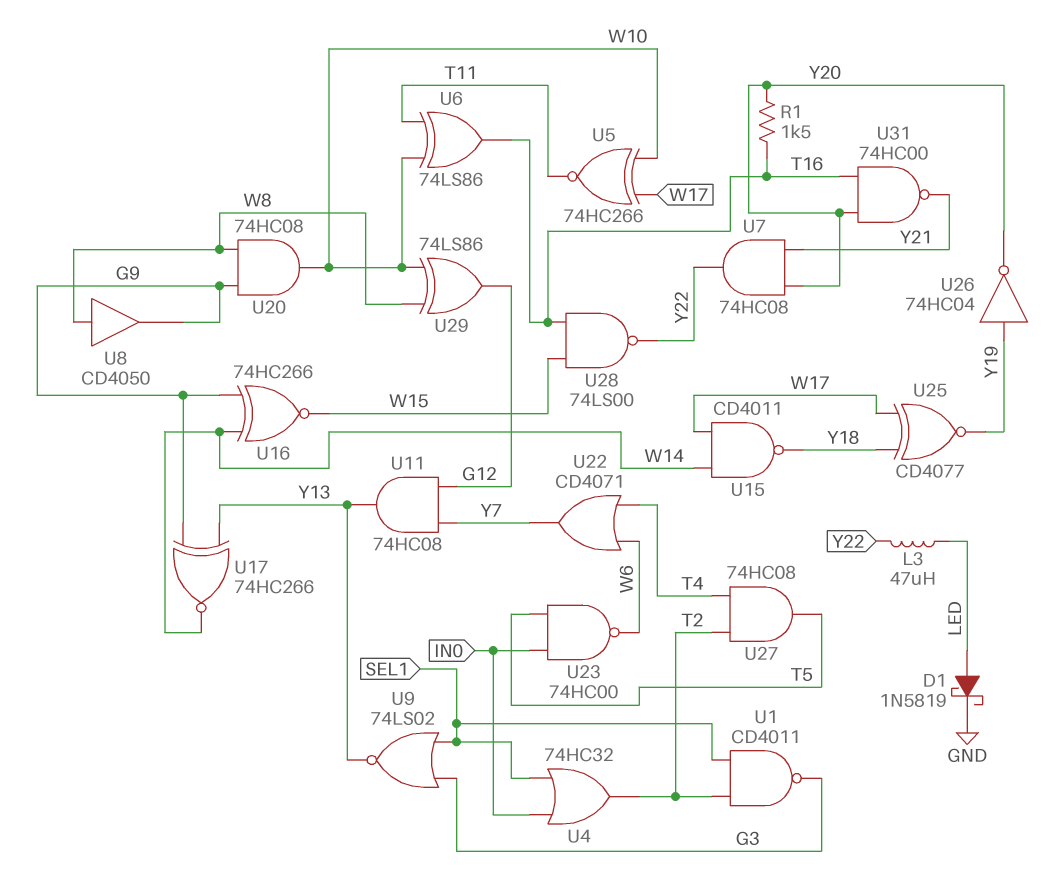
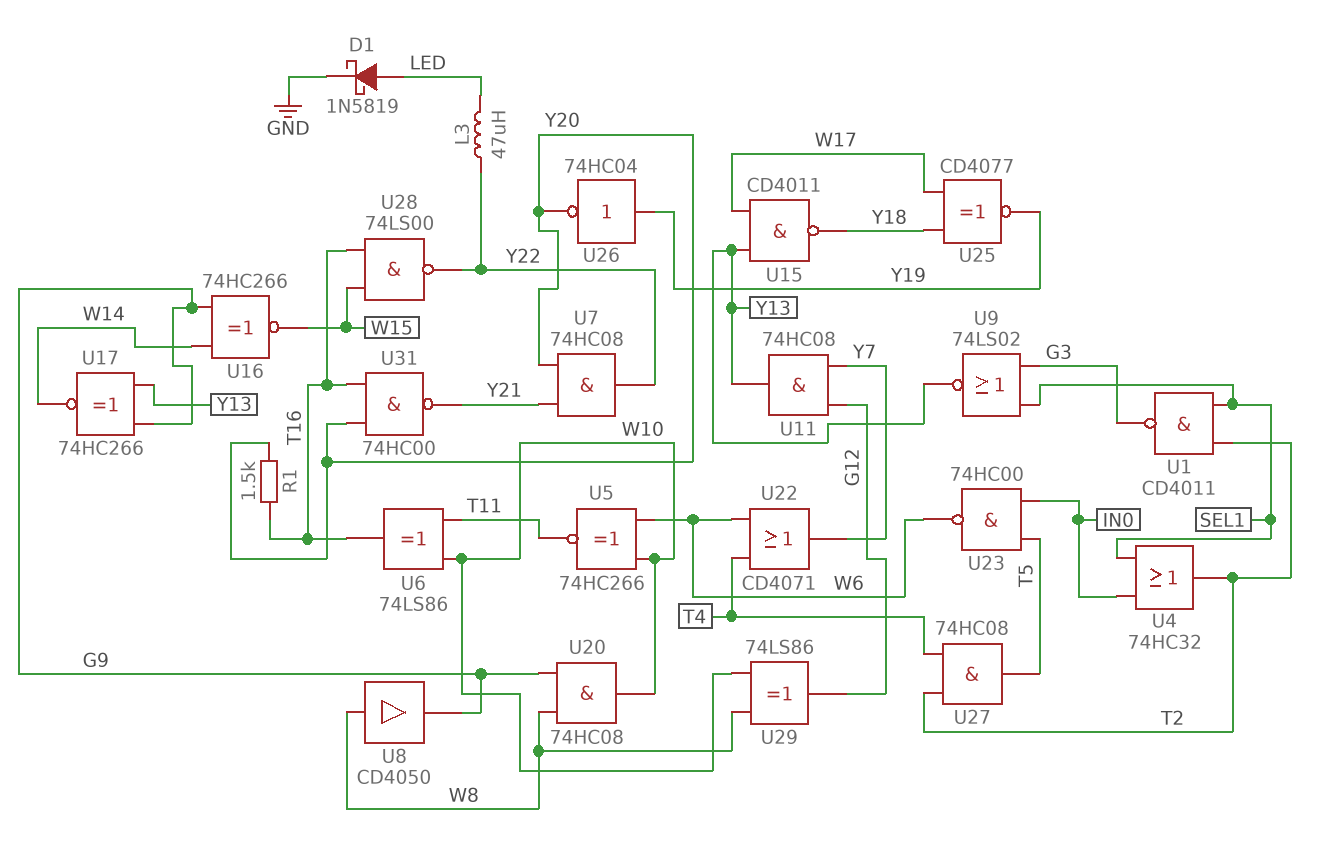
U5: XNOR 74HC266 (in W10, in W17, out T11) -> XNOR 74HC266 (in W6, in W10, out T11)
U15: NAND CD4011 (in W14, in W17, out Y18) -> NAND CD4011 (in W17, in Y13, out Y18)

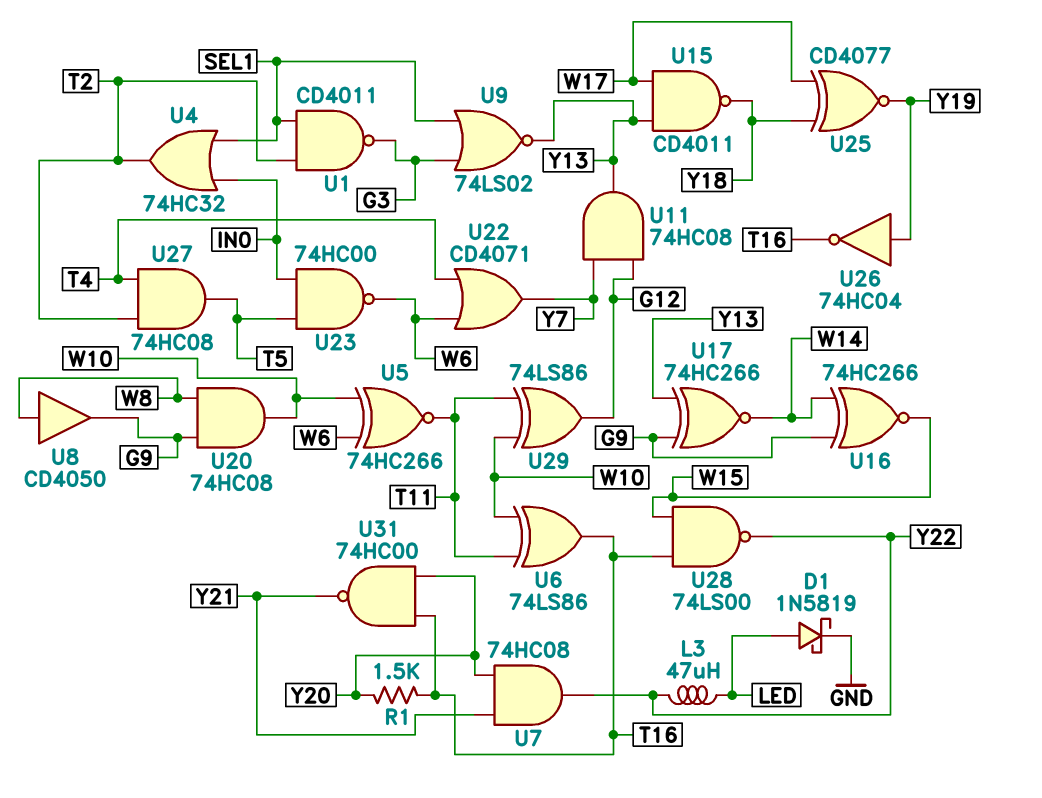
U26: NOT 74HC04 (in Y19, out Y20) -> NOT 74HC04 (in Y19, out T16)
U29: XOR 74LS86 (in W8, in W10, out G12) -> XOR 74LS86 (in T11, in W10, out G12)

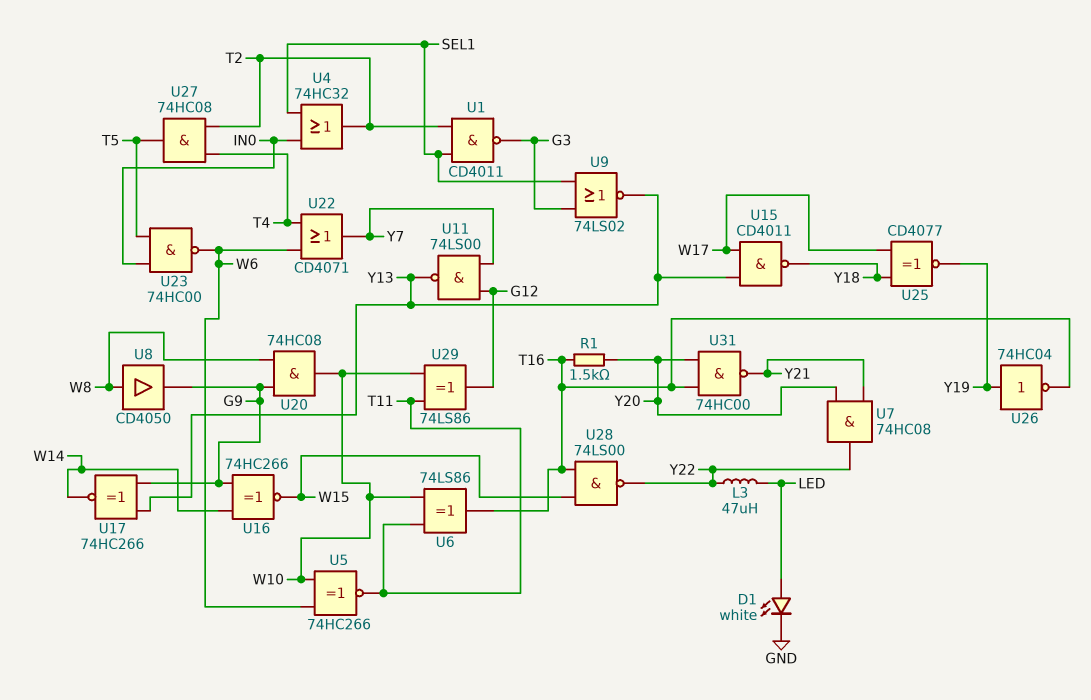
D1: schottky 1N5819 (A LED, K GND) -> LED white (A LED, K GND)
U11: AND 74HC08 (in G12, in Y7, out Y13) -> NAND 74LS00 (in G12, in Y7, out Y13)

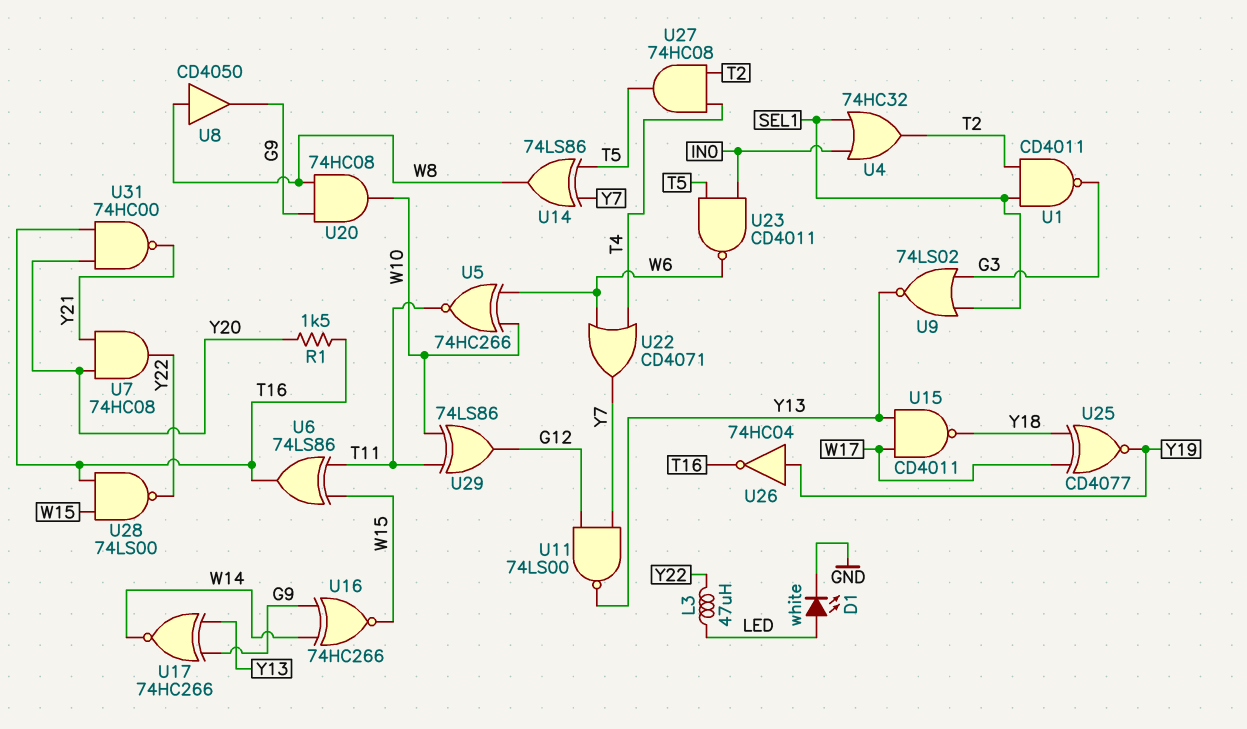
U6: XOR 74LS86 (in T11, in W10, out T16) -> XOR 74LS86 (in T11, in W15, out T16)
U14: none -> XOR 74LS86 (in T5, in Y7, out W8)
U23: NAND 74HC00 (in IN0, in T5, out W6) -> NAND CD4011 (in IN0, in T5, out W6)

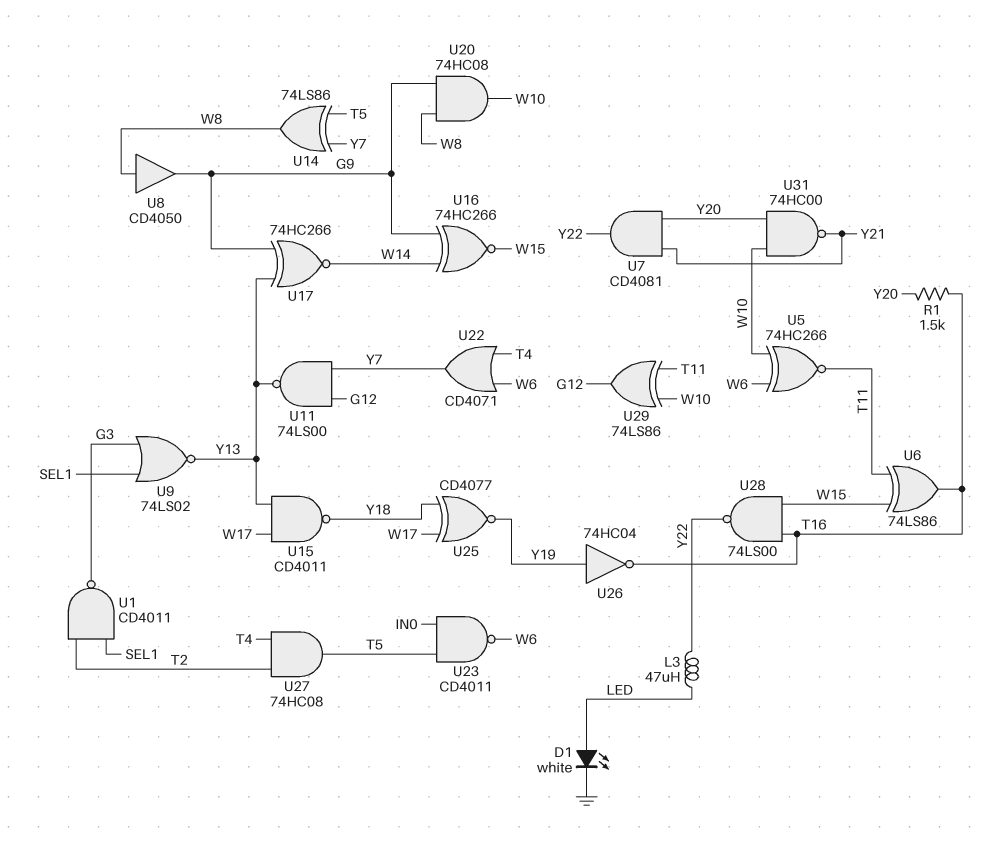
U4: OR 74HC32 (in IN0, in SEL1, out T2) -> none
U7: AND 74HC08 (in Y20, in Y21, out Y22) -> AND CD4081 (in Y20, in Y21, out Y22)
U31: NAND 74HC00 (in T16, in Y20, out Y21) -> NAND 74HC00 (in W10, in Y20, out Y21)

